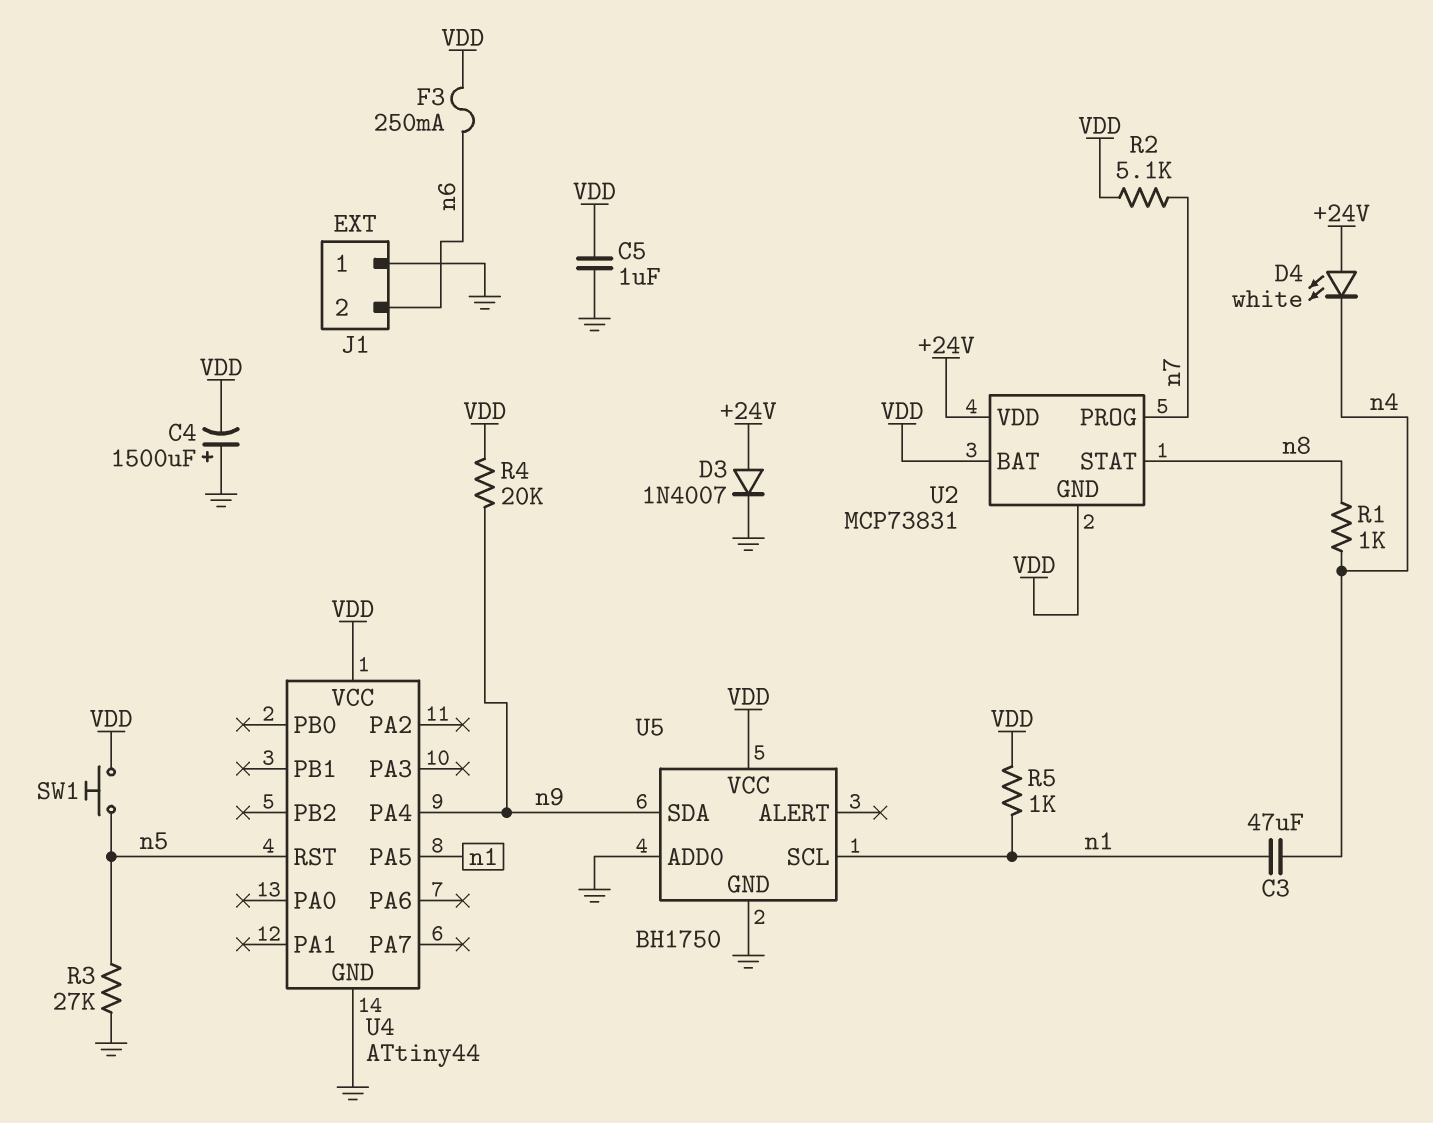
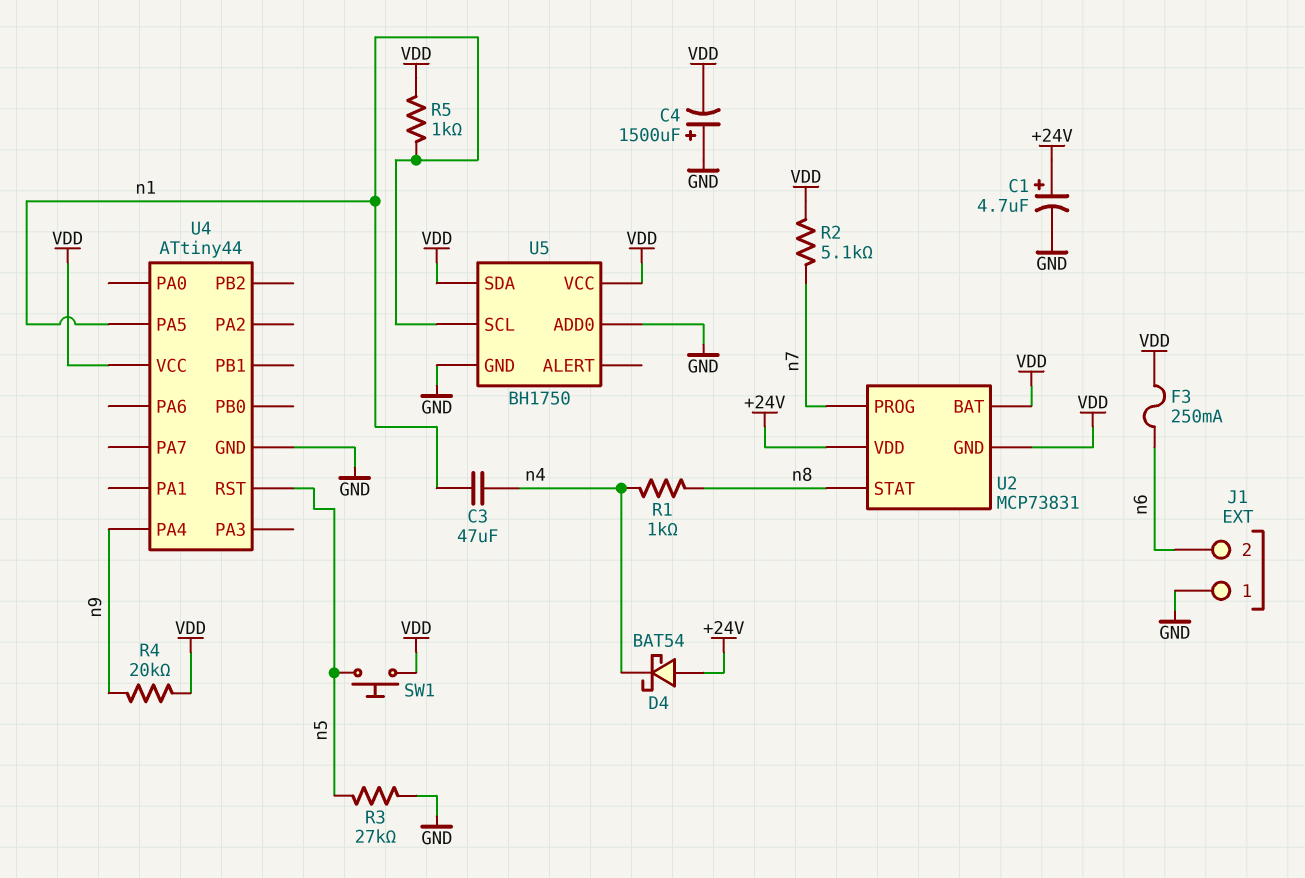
C1: none -> 4.7uF (plus +24V, minus GND)
C5: 1uF (GND, VDD) -> none
D3: diode 1N4007 (A +24V, K GND) -> none
D4: LED white (A +24V, K n4) -> schottky BAT54 (A +24V, K n4)
U5 pin SDA: n9 -> VDD

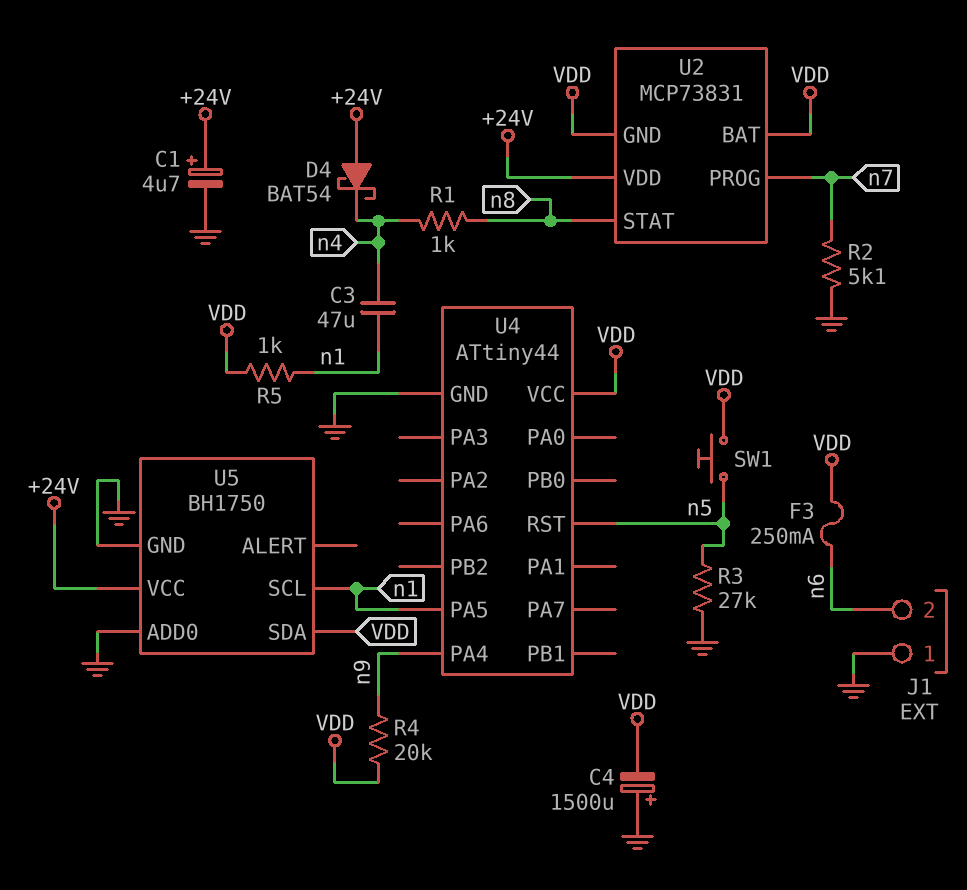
R2: 5.1k (VDD, n7) -> 5.1k (GND, n7)
U5 pin VCC: VDD -> +24V

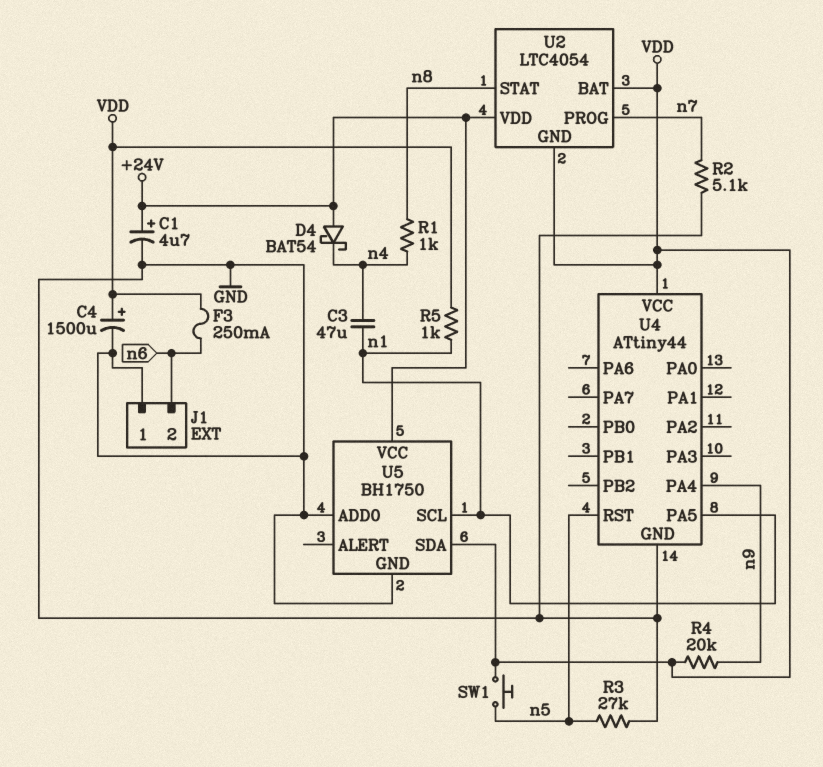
C4: 1500uF (plus GND, minus VDD) -> 1500uF (plus VDD, minus GND)
U2: MCP73831 -> LTC4054

